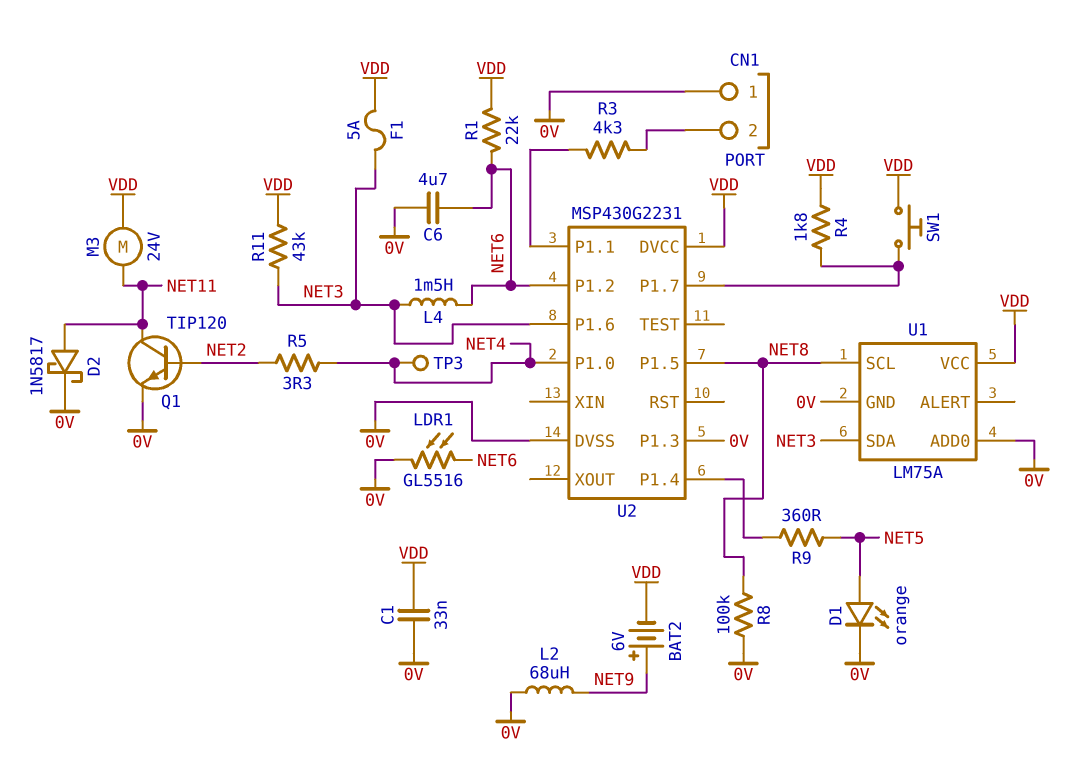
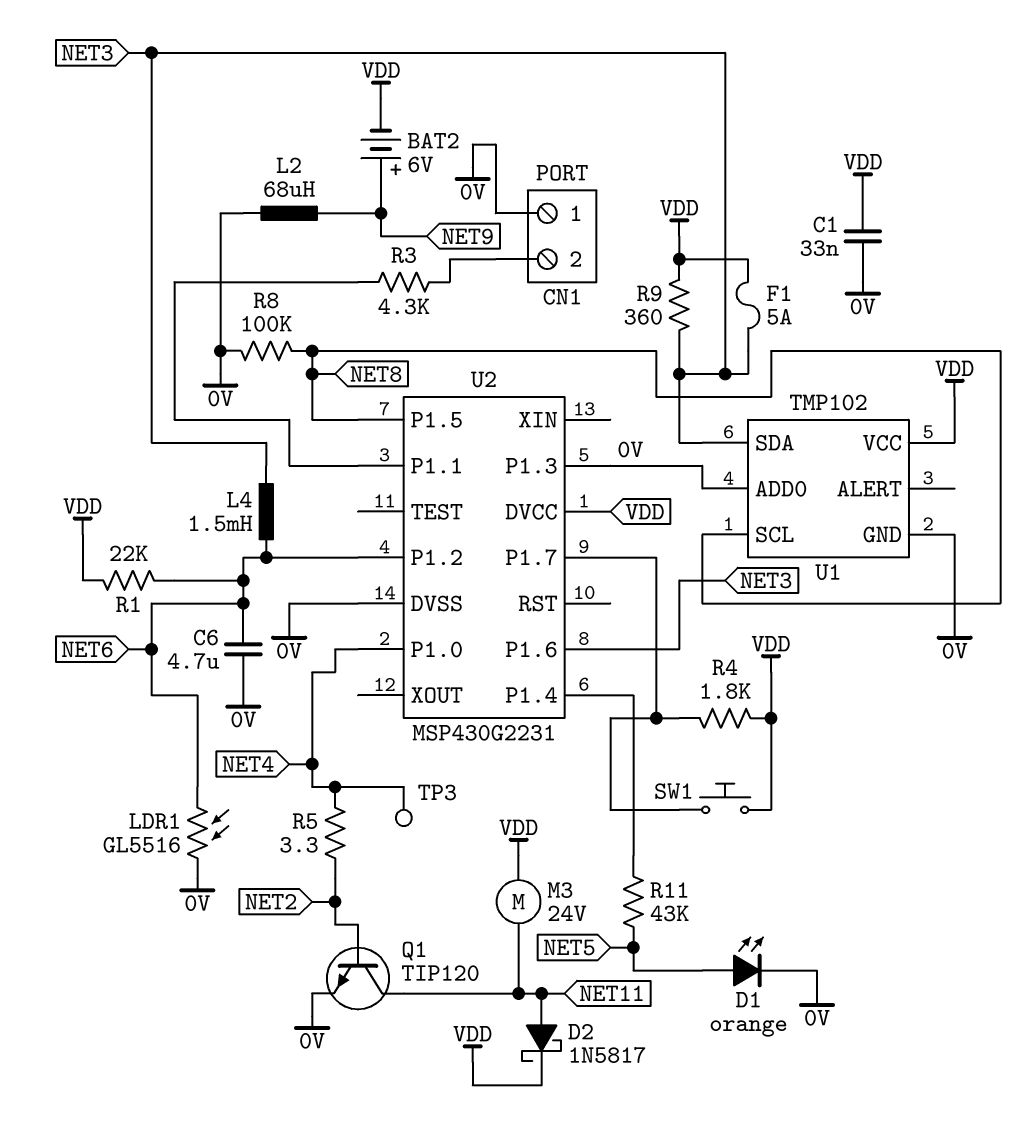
D2: schottky 1N5817 (A NET11, K 0V) -> schottky 1N5817 (A NET11, K VDD)
R9: 360 (NET5, U2/P1.4) -> 360 (NET3, VDD)
R11: 43k (NET3, VDD) -> 43k (NET5, U2/P1.4)
U1: LM75A -> TMP102

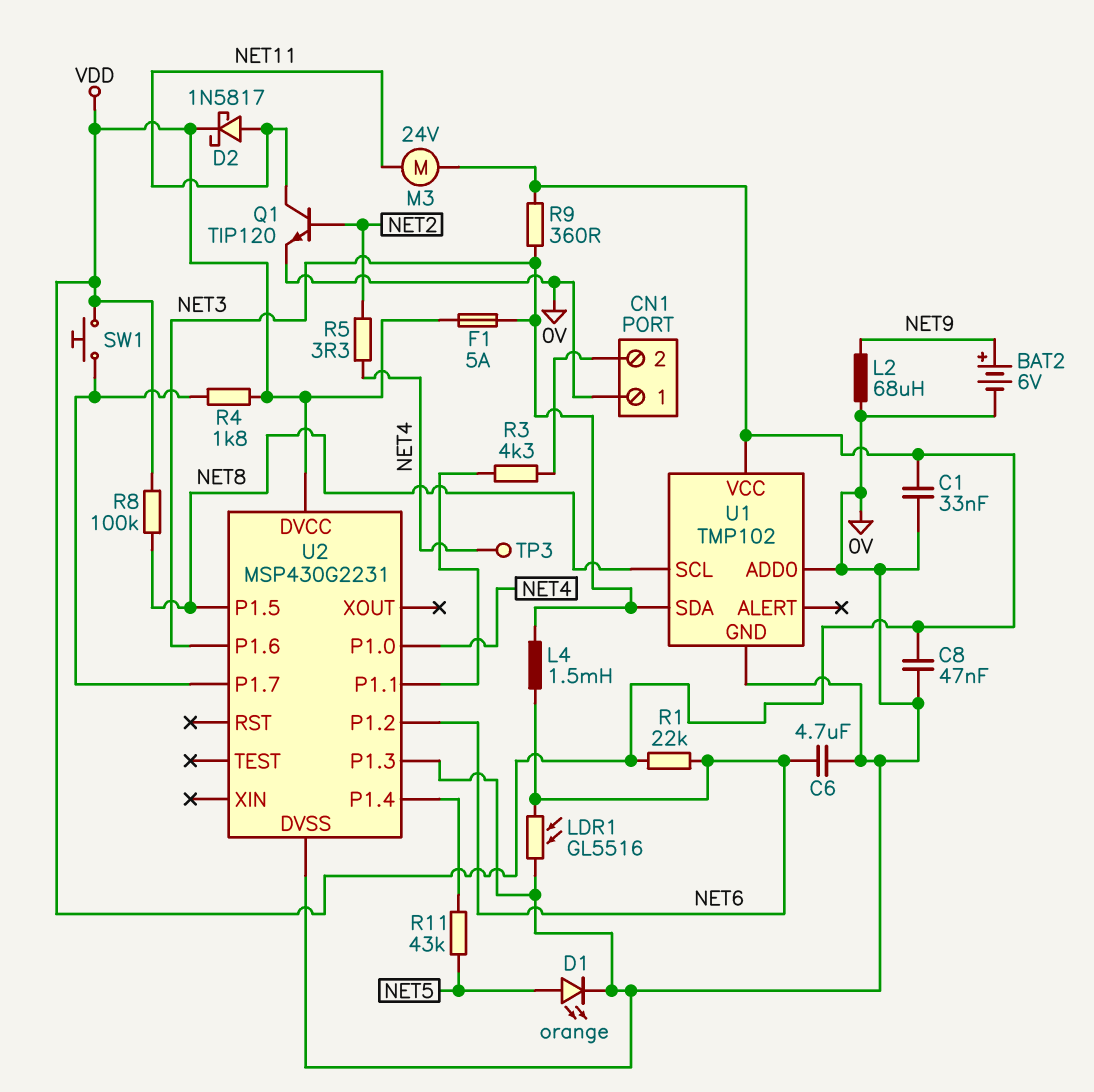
BAT2: 6V (plus NET9, minus VDD) -> 6V (plus NET9, minus 0V)
C8: none -> 47nF (0V, VDD)
R8: 100k (0V, NET8) -> 100k (NET8, VDD)

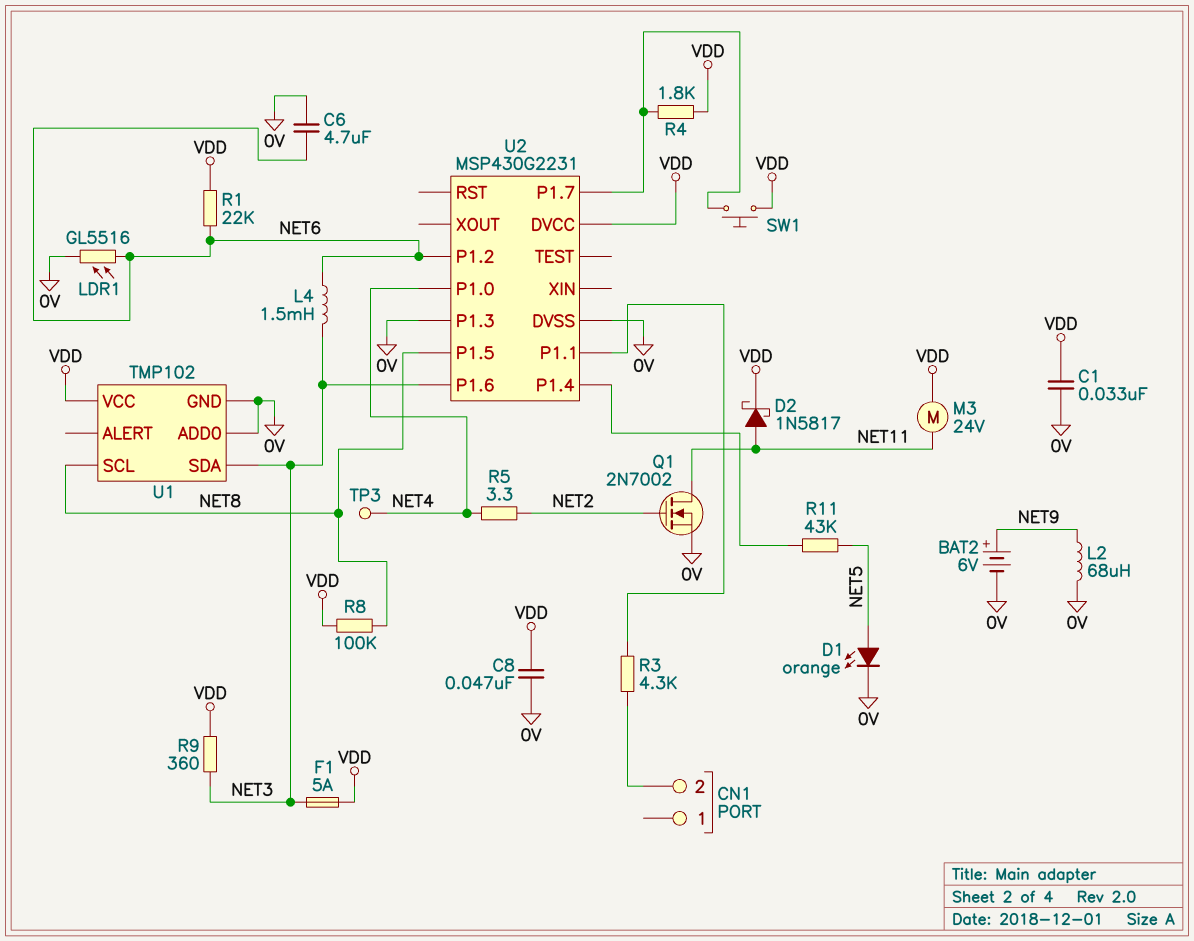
CN1 pin 1: 0V -> none
Q1: NPN TIP120 (B NET2, C NET11, E 0V) -> NMOS 2N7002 (G NET2, D NET11, S 0V)

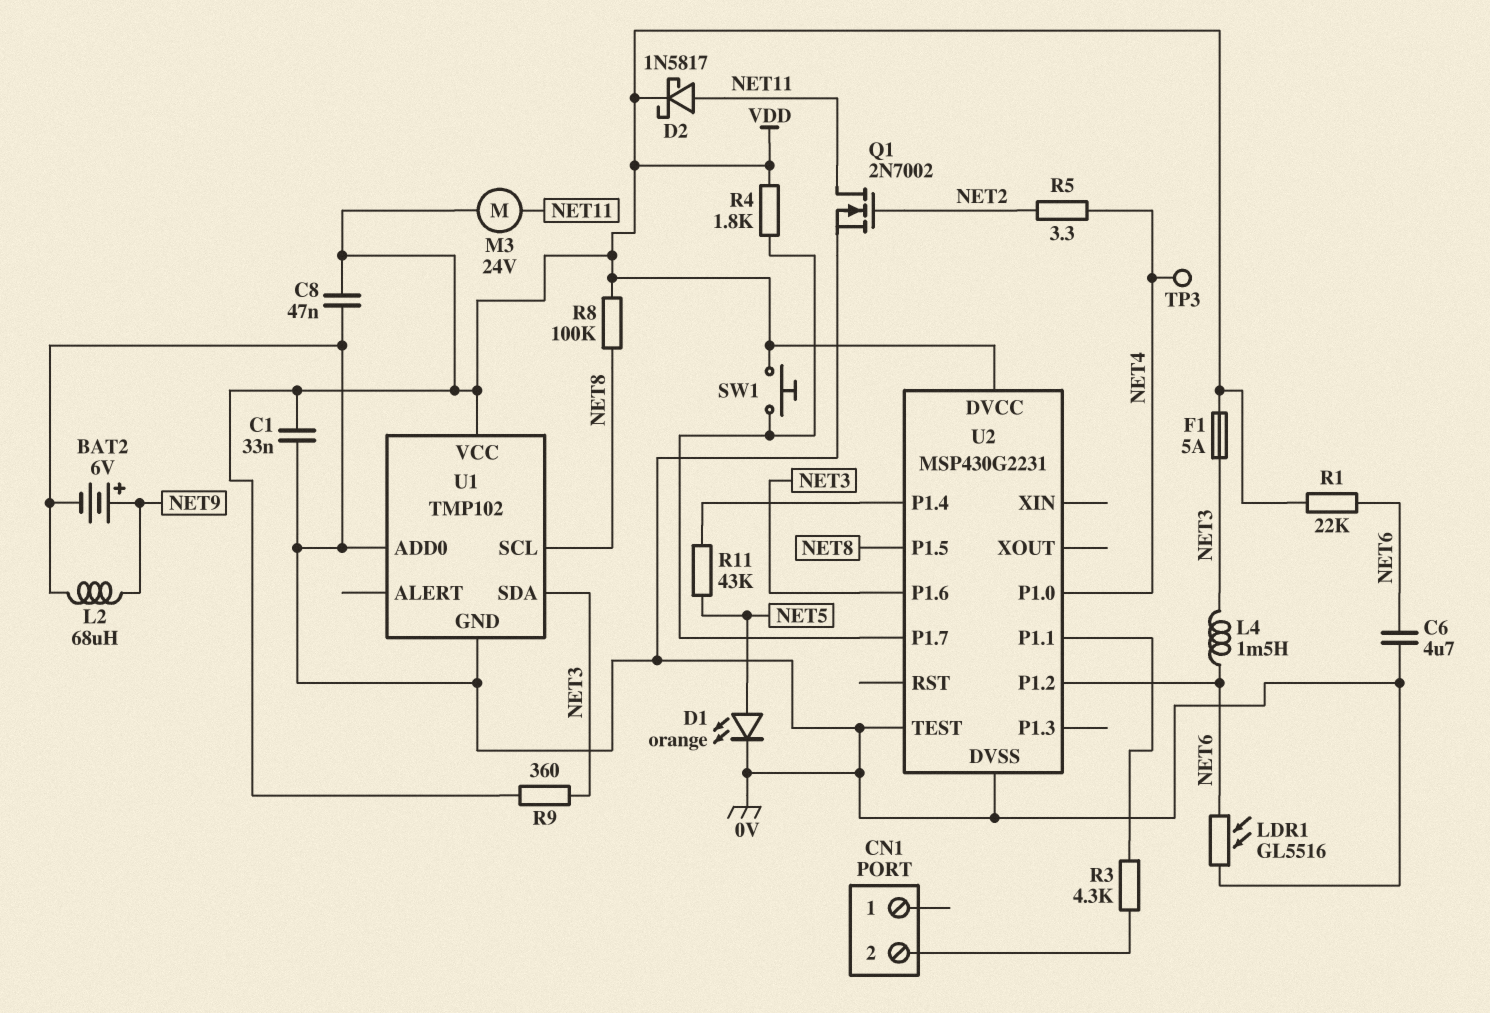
U2 pin P1.3: 0V -> none
U2 pin TEST: none -> 0V

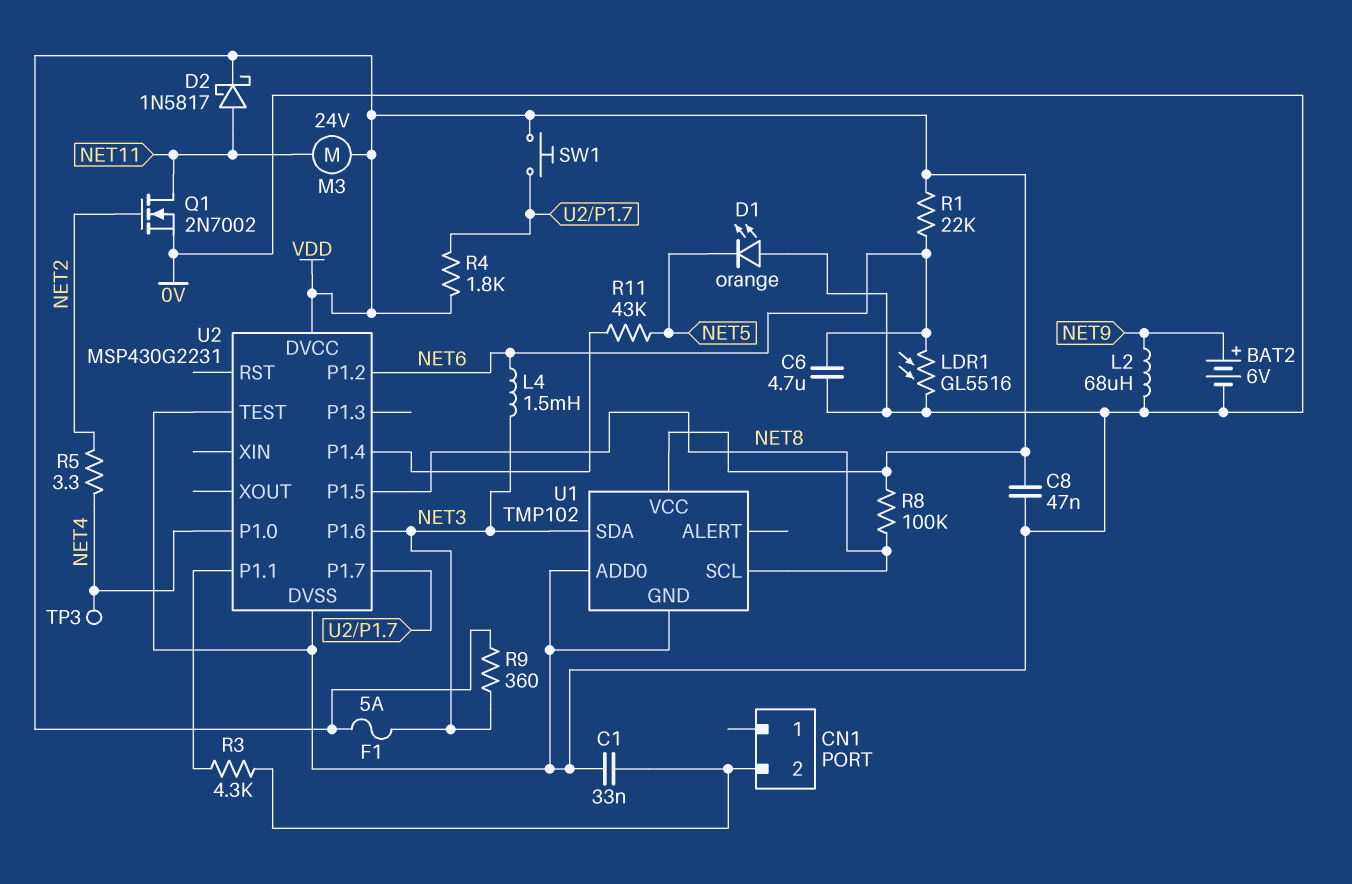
C1: 33nF (0V, VDD) -> 33nF (0V, CN1/2)
D1: LED orange (A NET5, K 0V) -> LED orange (A 0V, K NET5)

